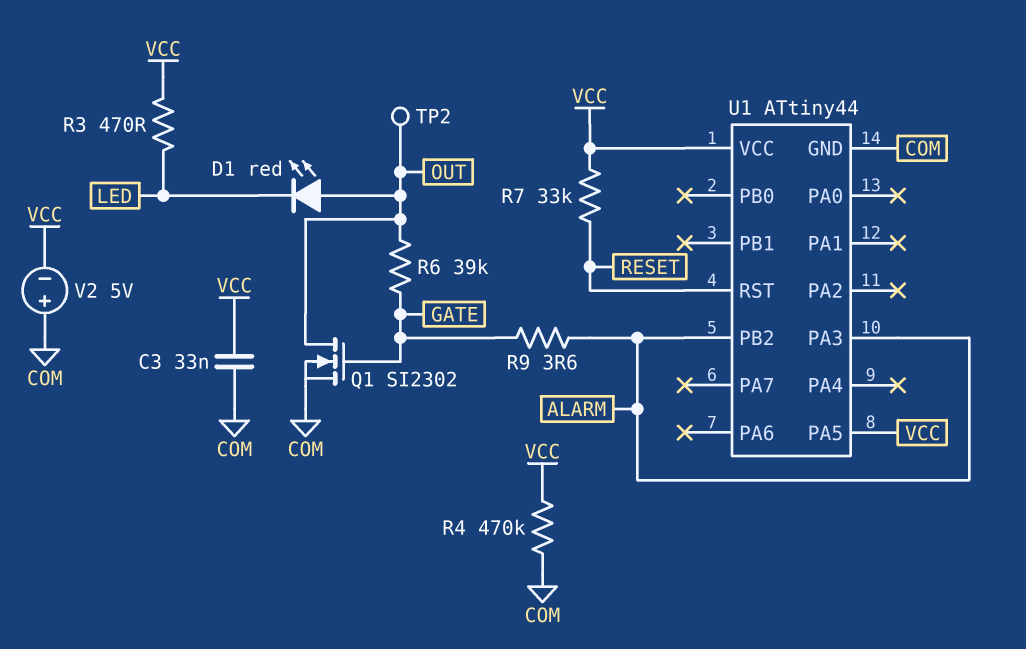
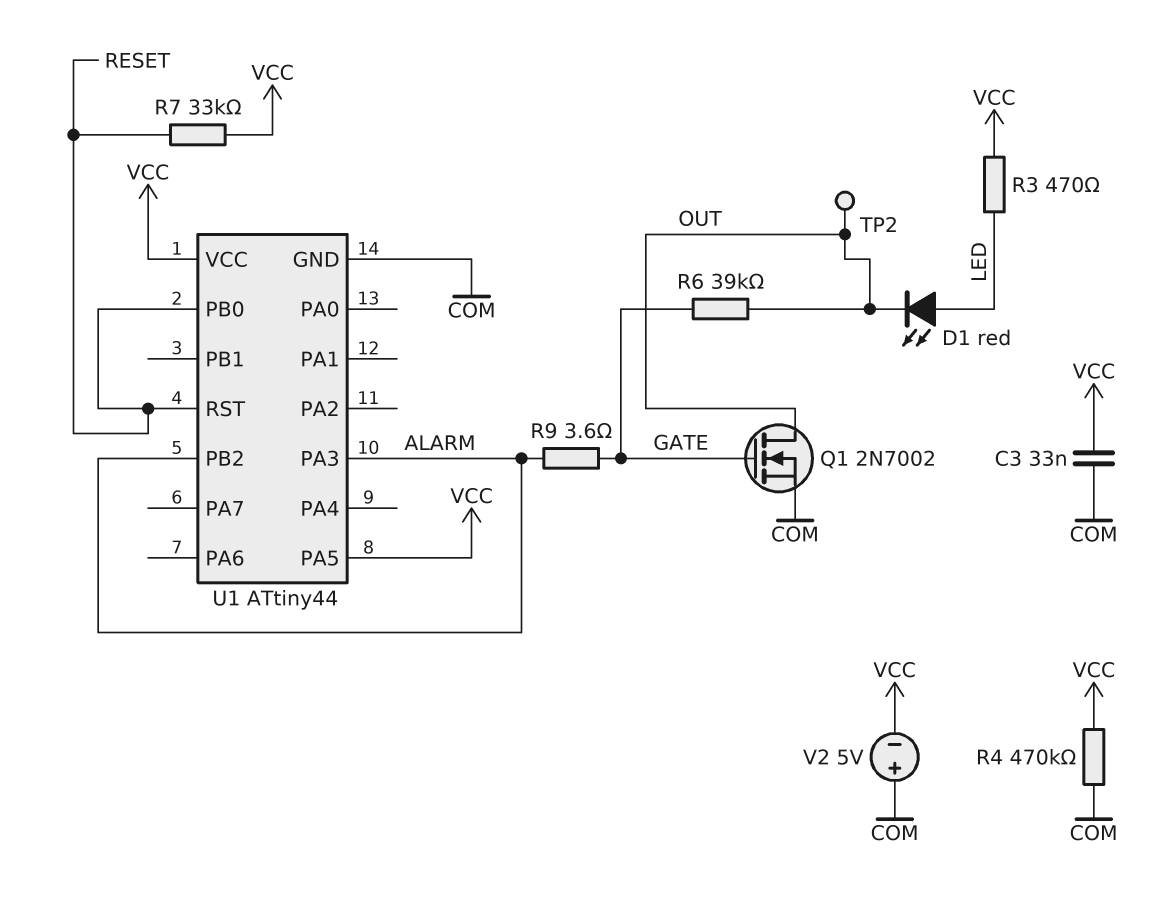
D1: LED red (A OUT, K LED) -> LED red (A LED, K OUT)
Q1: NMOS SI2302 (G GATE, D OUT, S COM) -> NMOS 2N7002 (G GATE, D OUT, S COM)
U1 pin PB0: none -> RESET

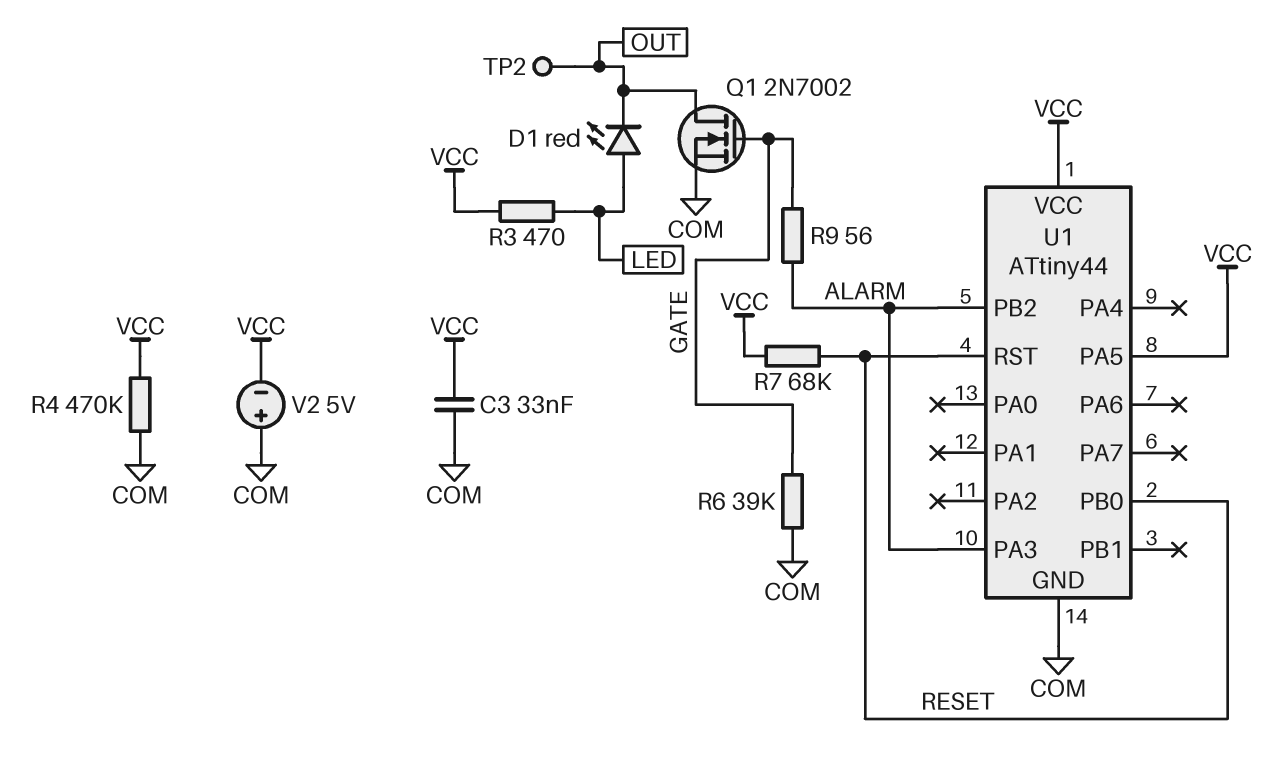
R6: 39k (GATE, OUT) -> 39k (COM, GATE)
R7: 33k (RESET, VCC) -> 68k (RESET, VCC)
R9: 3.6 (ALARM, GATE) -> 56 (ALARM, GATE)

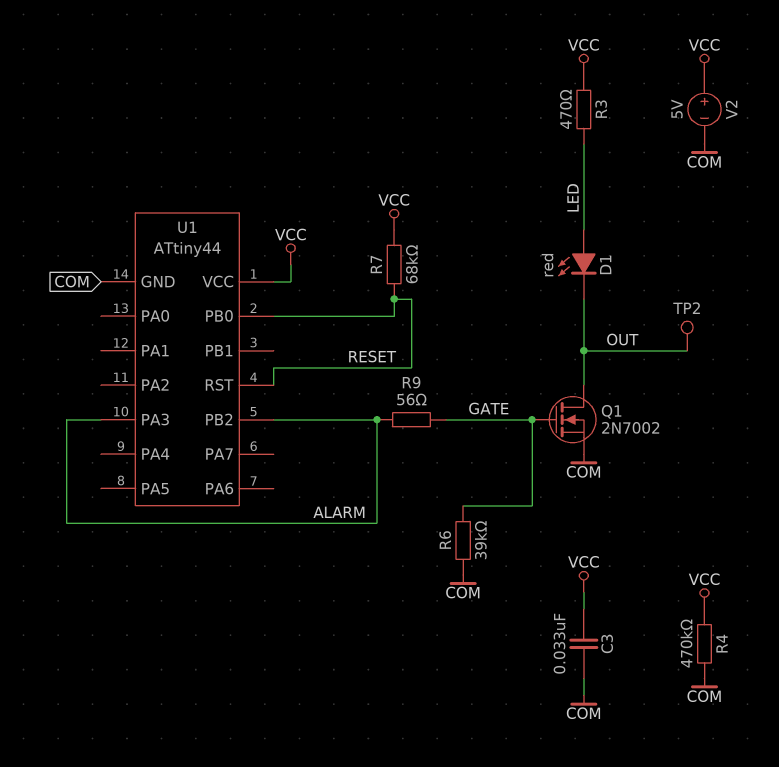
U1 pin PA5: VCC -> none
V2: 5V (plus COM, minus VCC) -> 5V (plus VCC, minus COM)

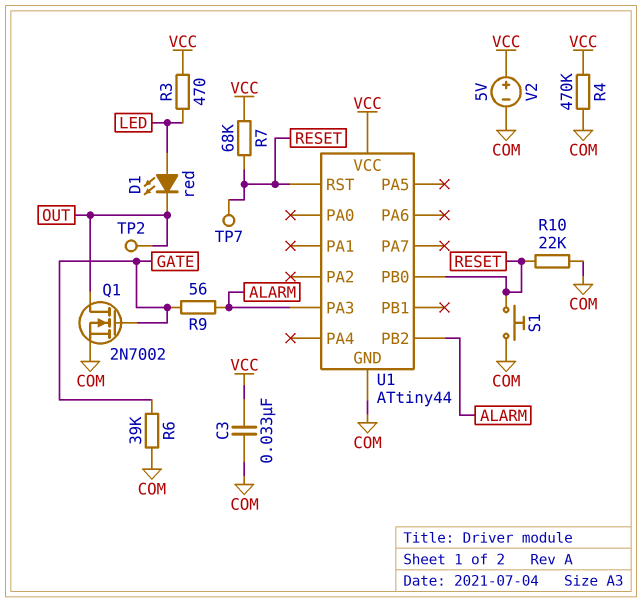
R10: none -> 22k (COM, RESET)
S1: none -> button (COM, RESET)
TP7: none -> test point (RESET)

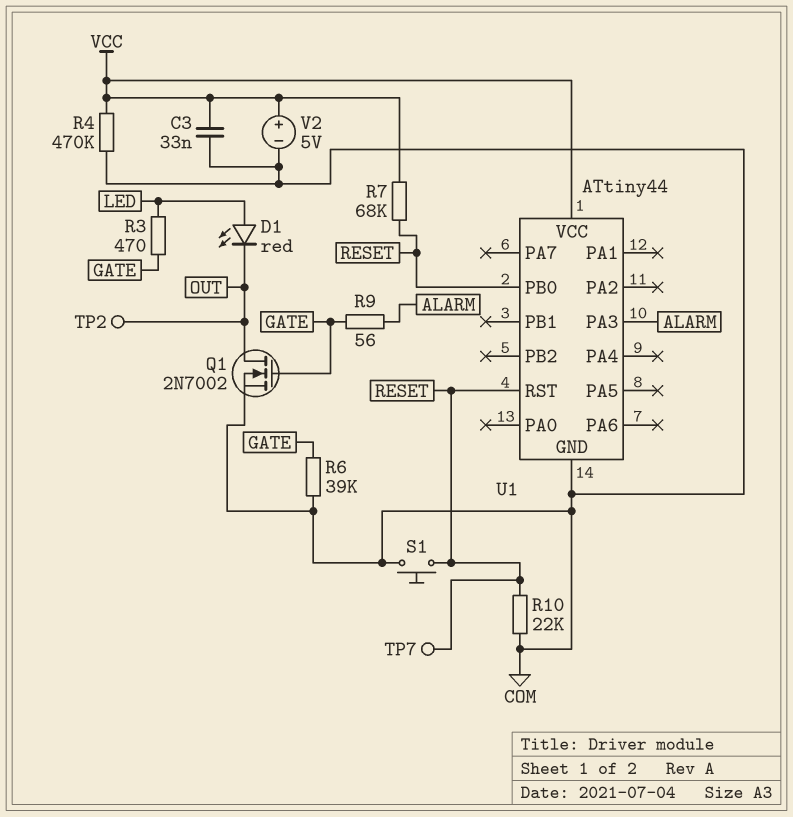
R3: 470 (LED, VCC) -> 470 (GATE, LED)
U1 pin PB2: ALARM -> none

